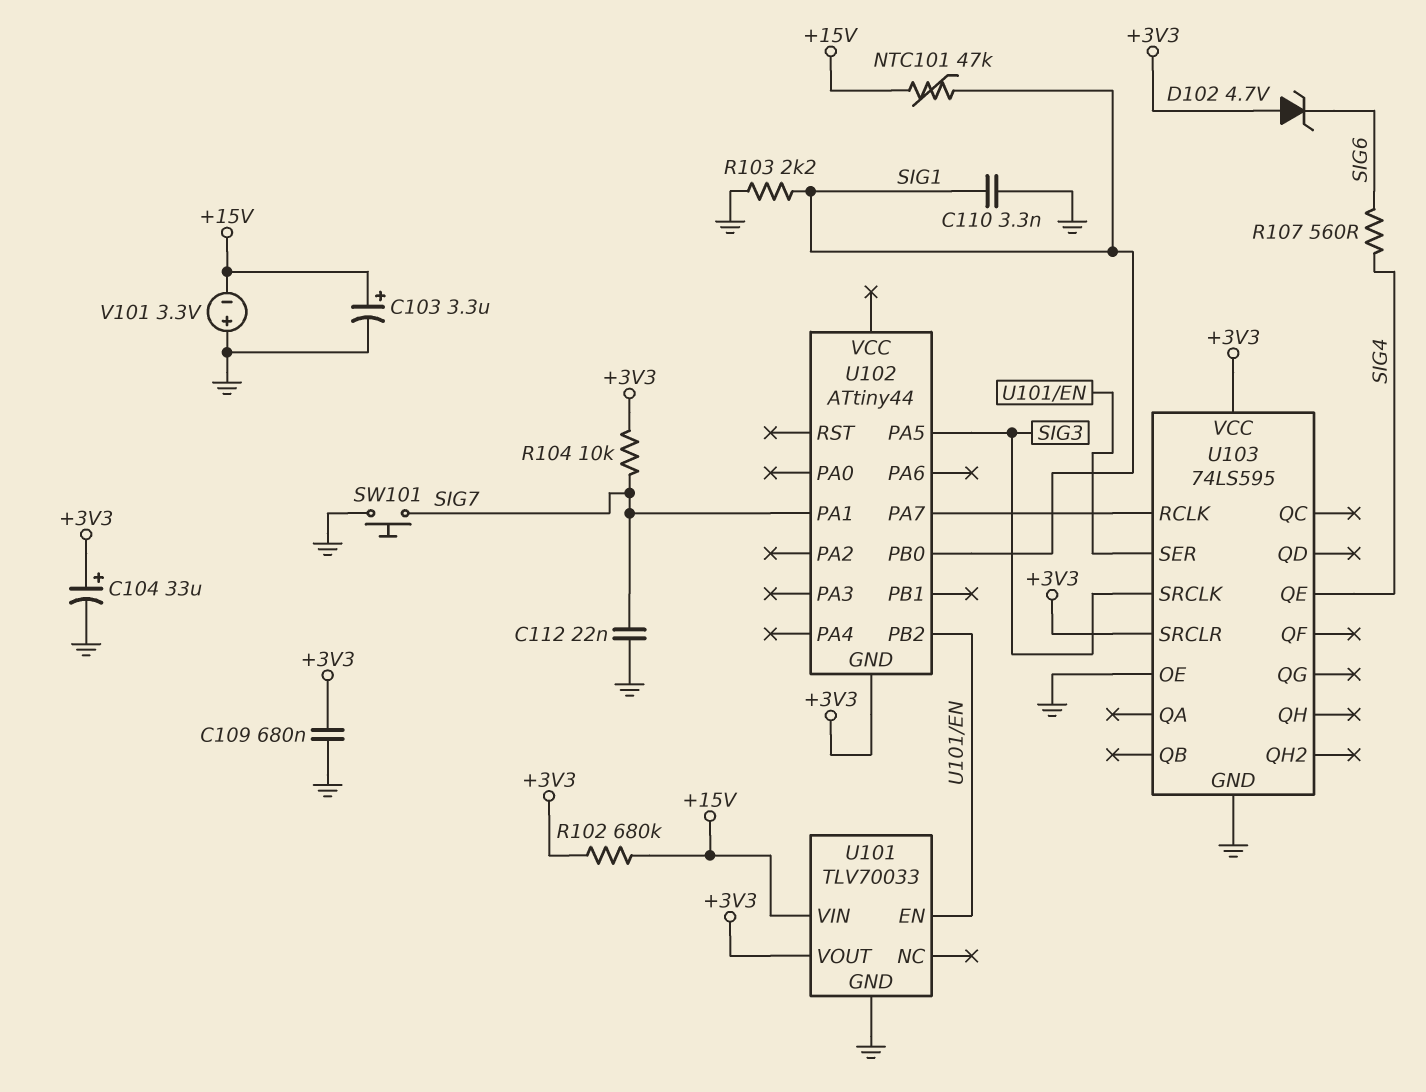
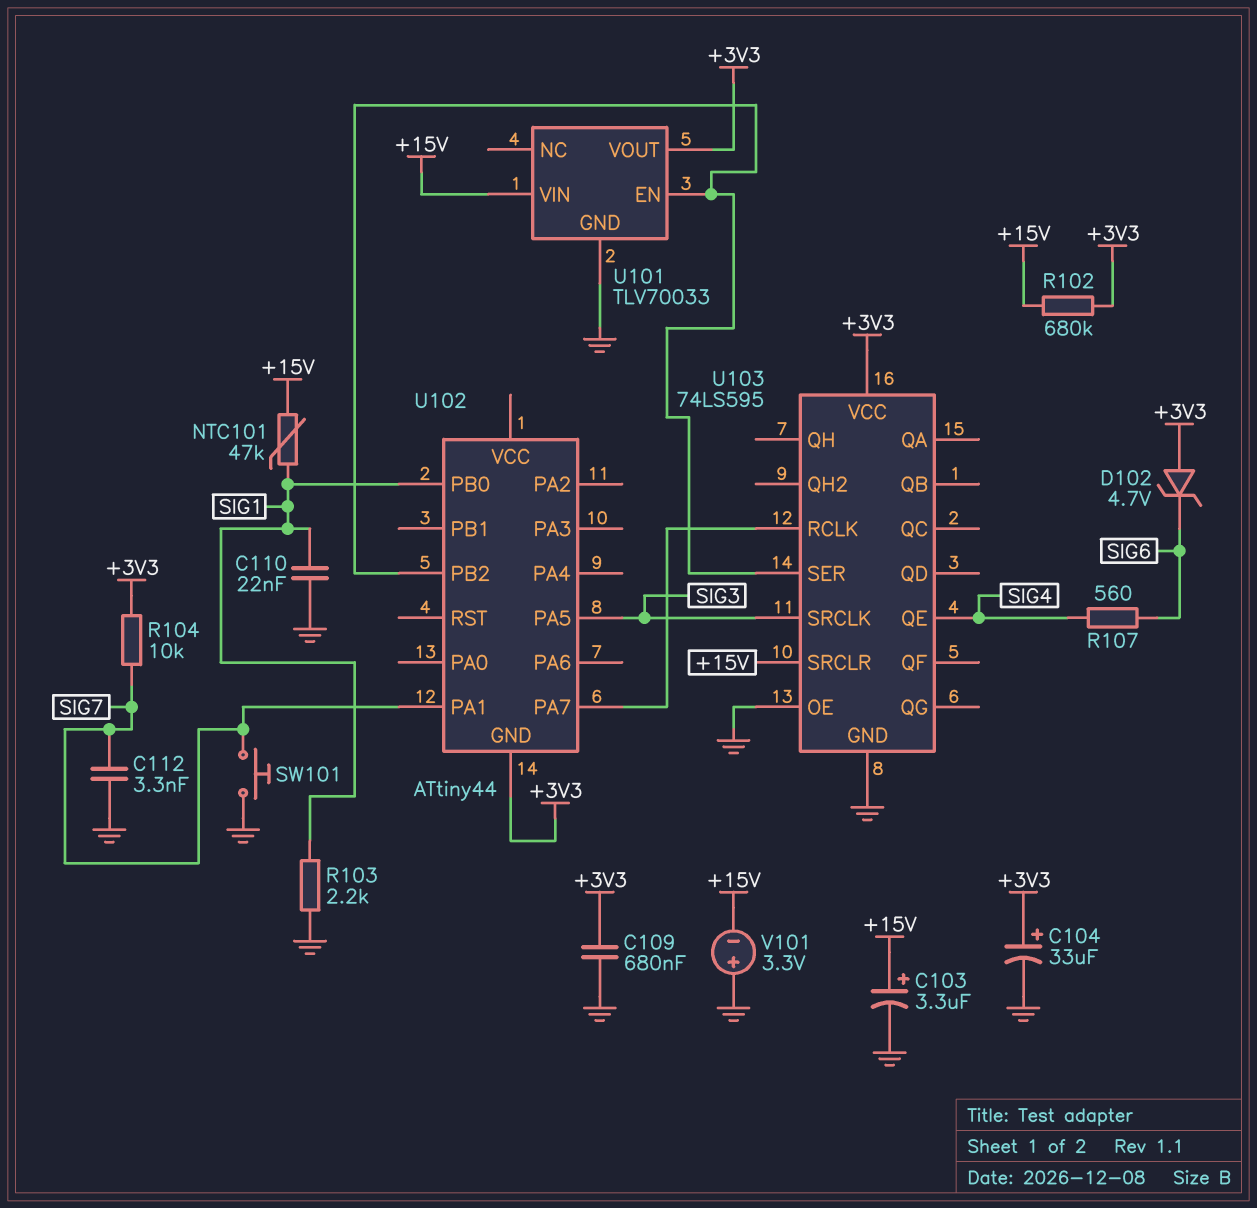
C110: 3.3nF (GND, SIG1) -> 22nF (GND, SIG1)
C112: 22nF (GND, SIG7) -> 3.3nF (GND, SIG7)
U103 pin SRCLR: +3V3 -> +15V

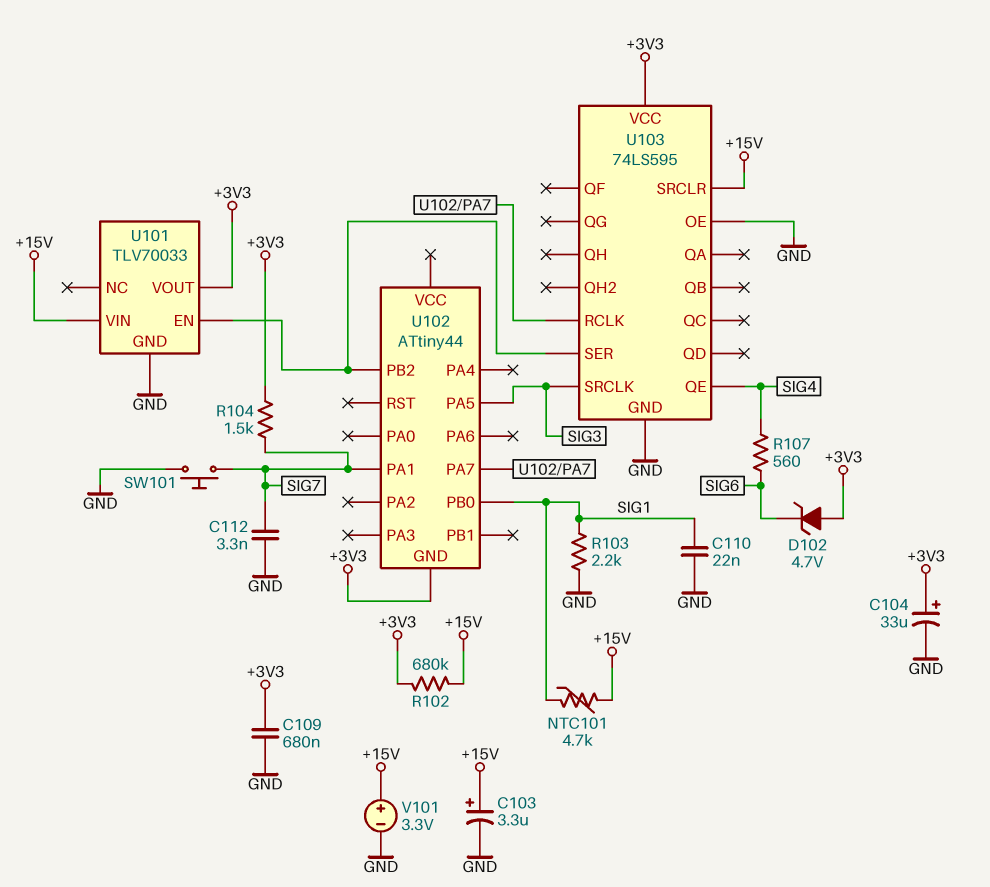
NTC101: 47k (+15V, SIG1) -> 4.7k (+15V, SIG1)
R104: 10k (+3V3, SIG7) -> 1.5k (+3V3, SIG7)
V101: 3.3V (plus GND, minus +15V) -> 3.3V (plus +15V, minus GND)

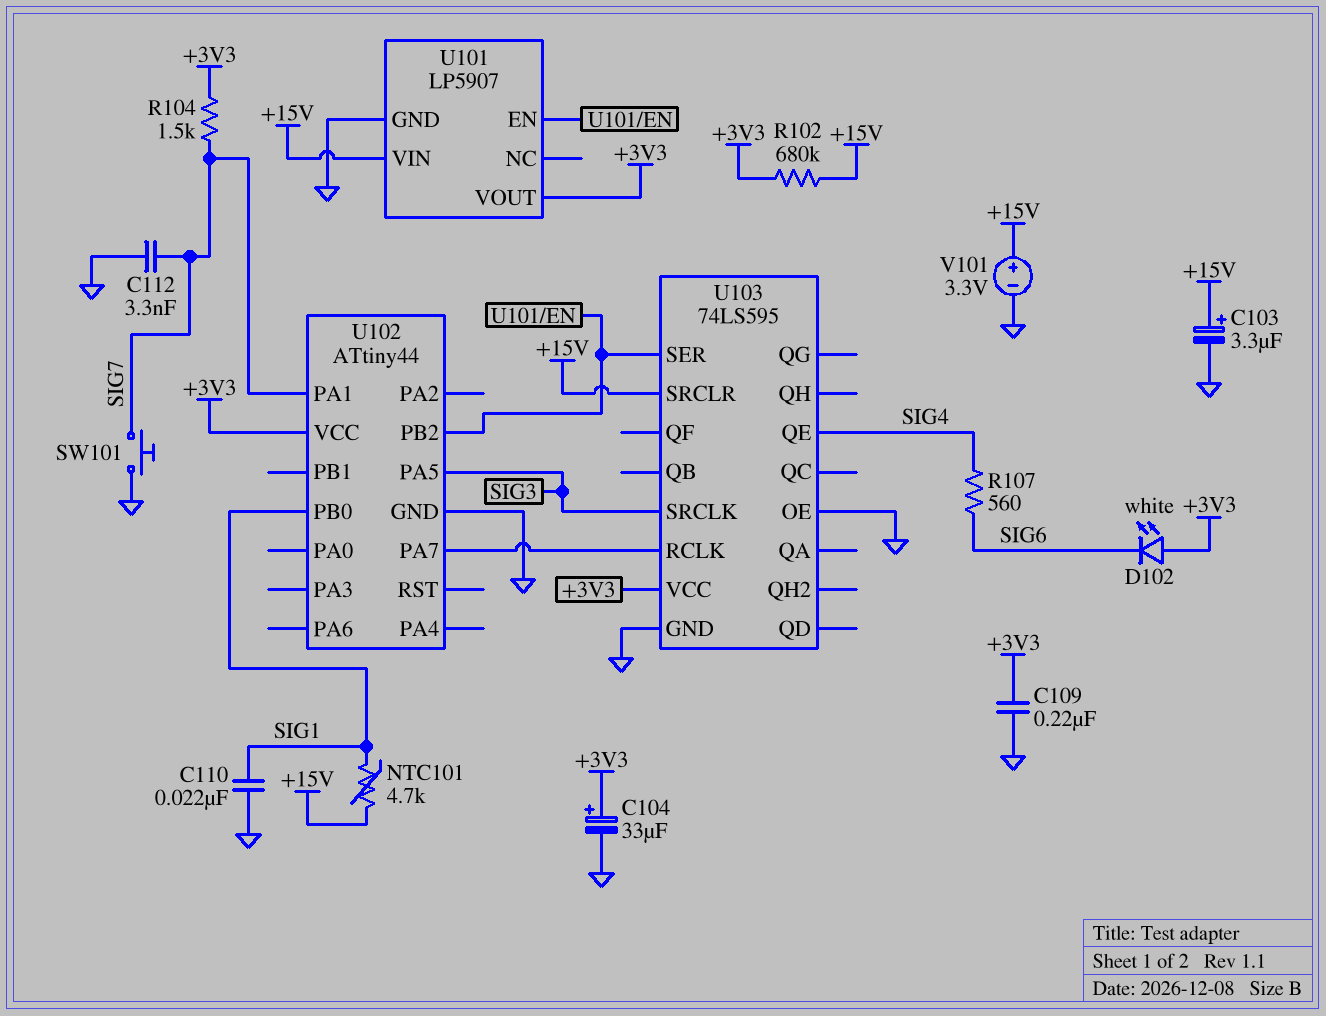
C109: 680nF (+3V3, GND) -> 220nF (+3V3, GND)
D102: zener 4.7V (A +3V3, K SIG6) -> LED white (A +3V3, K SIG6)
R103: 2.2k (GND, SIG1) -> none
U101: TLV70033 -> LP5907
U102 pin GND: +3V3 -> GND
U102 pin VCC: none -> +3V3

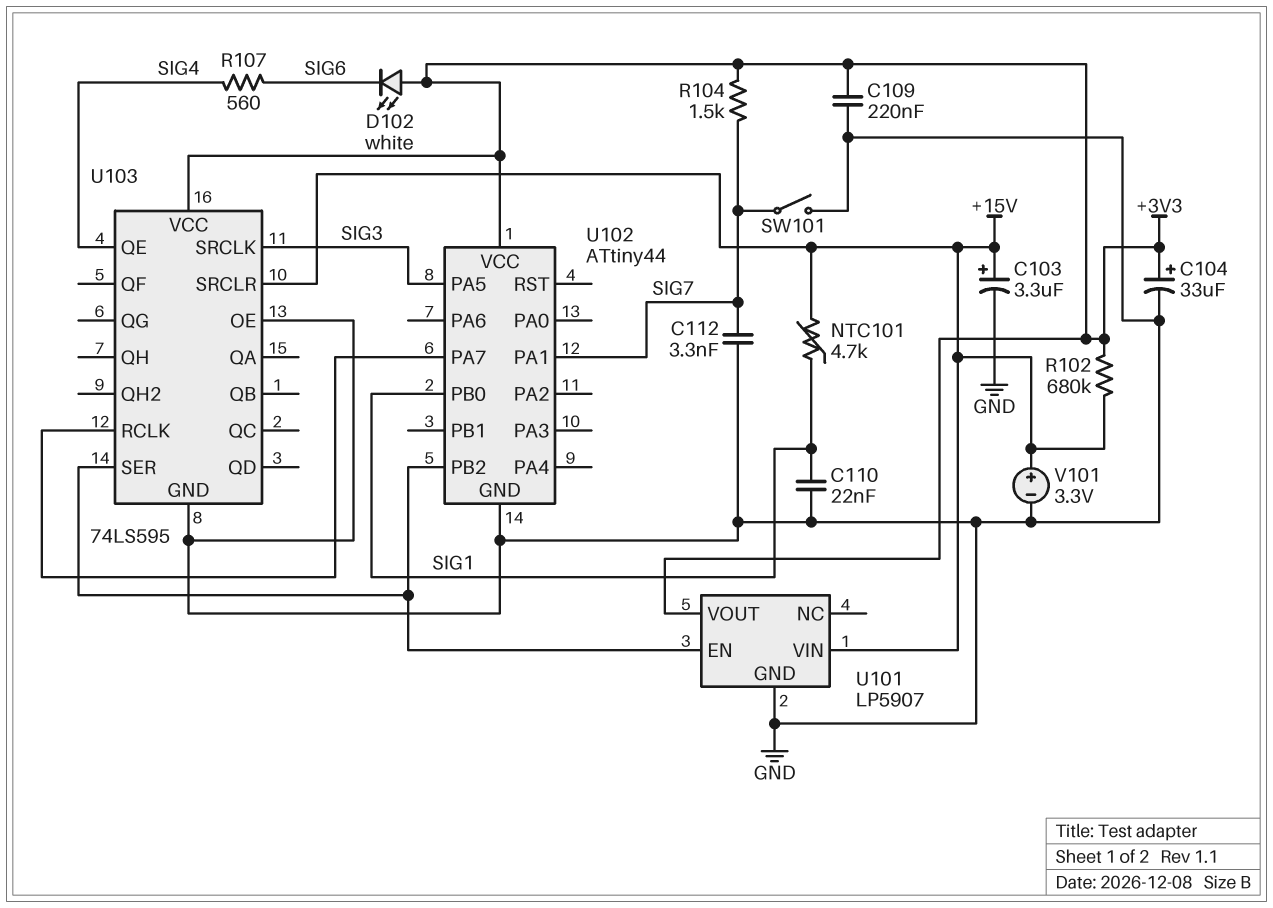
SW101: button (GND, SIG7) -> switch (GND, SIG7)

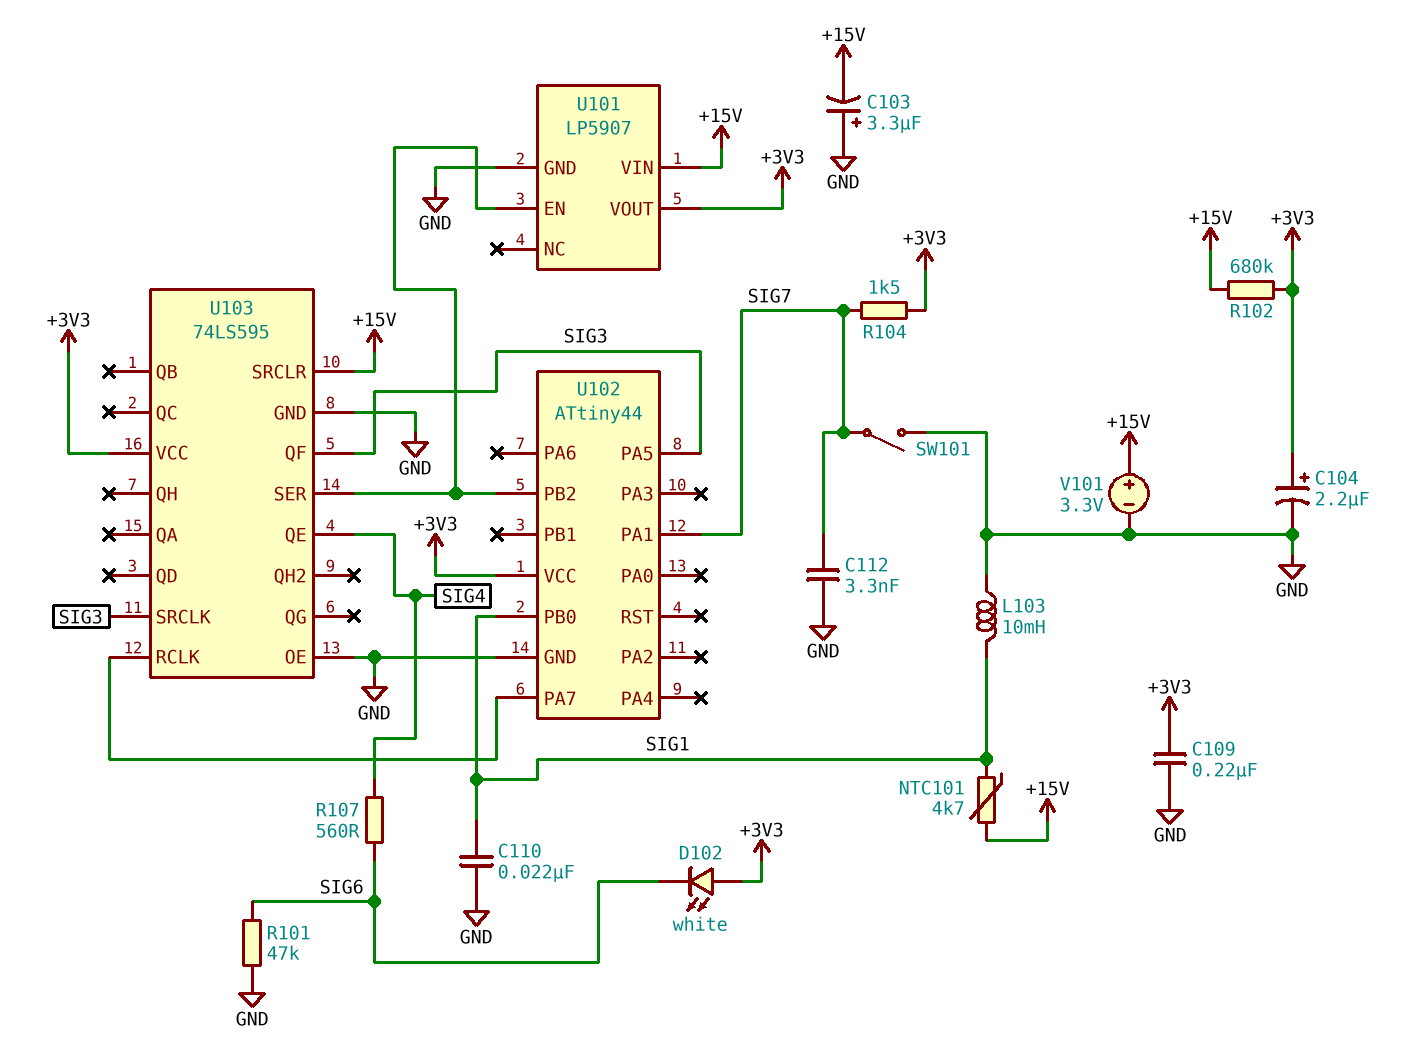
C103: 3.3uF (plus +15V, minus GND) -> 3.3uF (plus GND, minus +15V)
C104: 33uF (plus +3V3, minus GND) -> 2.2uF (plus +3V3, minus GND)
L103: none -> 10mH (GND, SIG1)
R101: none -> 47k (GND, SIG6)
U103 pin QF: none -> SIG3

